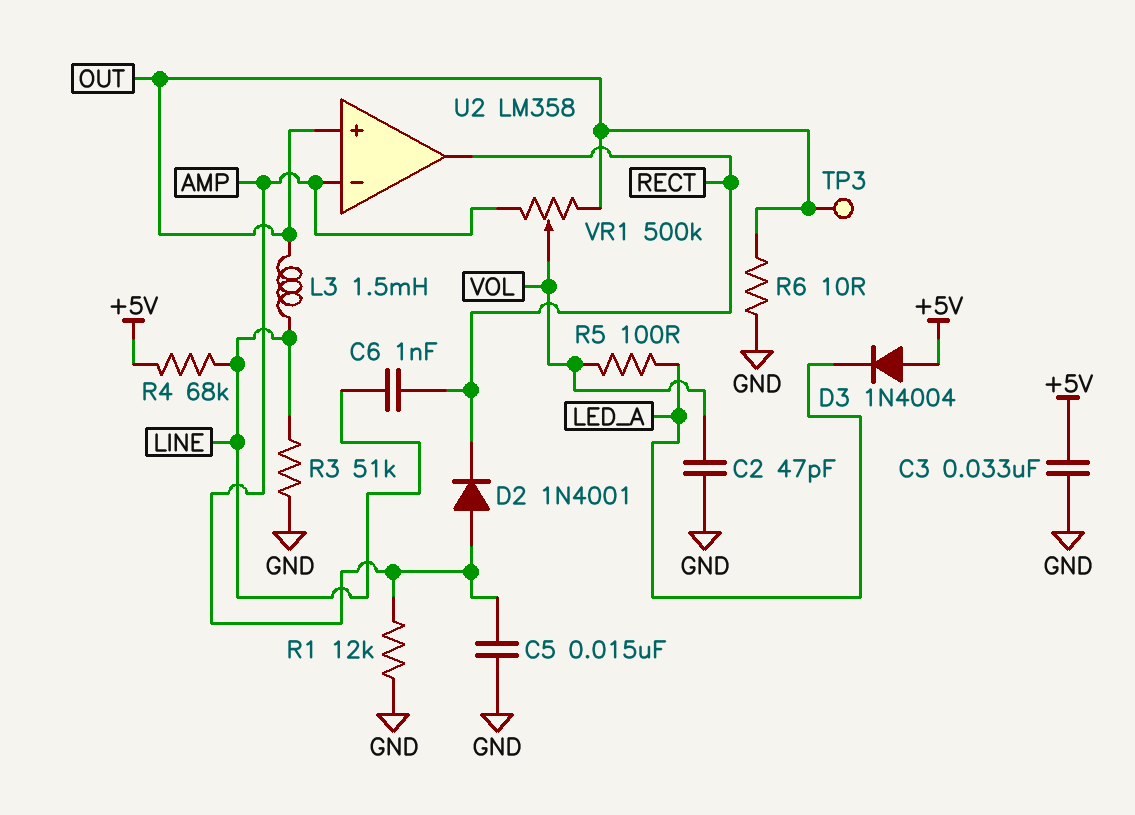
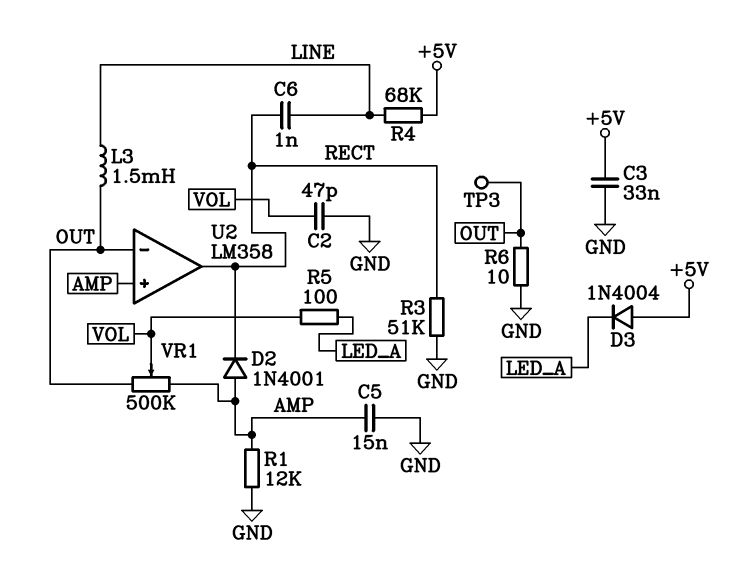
R3: 51k (GND, LINE) -> 51k (GND, RECT)
U2 pin in+: OUT -> AMP
U2 pin in-: AMP -> OUT

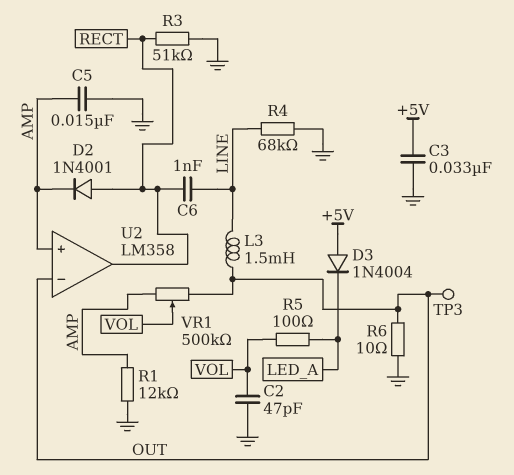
D2: diode 1N4001 (A AMP, K RECT) -> diode 1N4001 (A RECT, K AMP)
R4: 68k (+5V, LINE) -> 68k (GND, LINE)

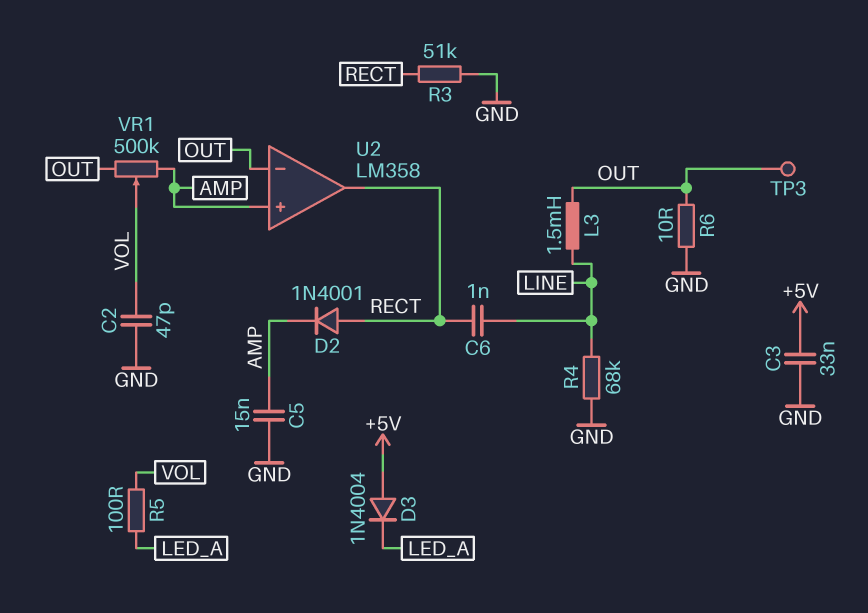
R1: 12k (AMP, GND) -> none

